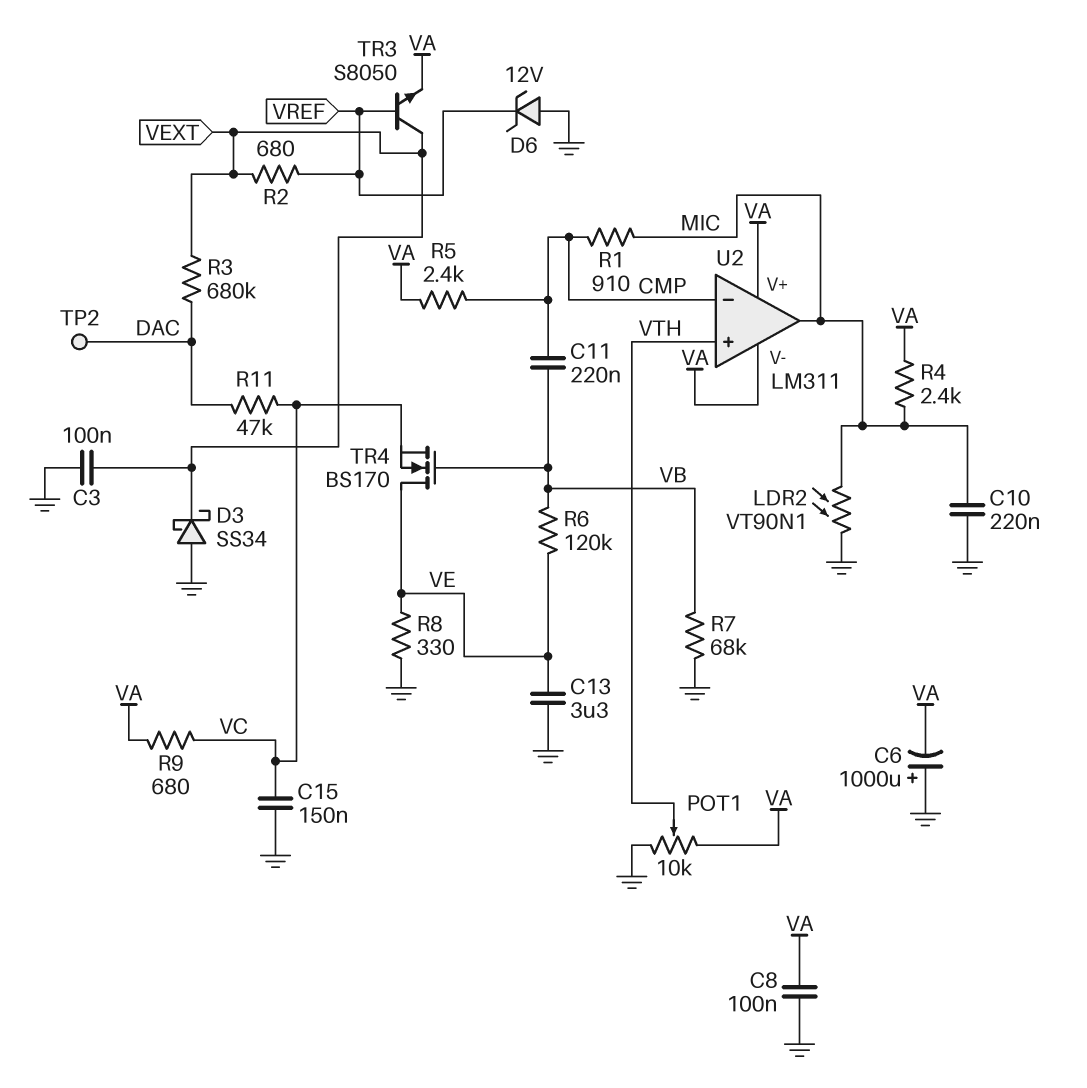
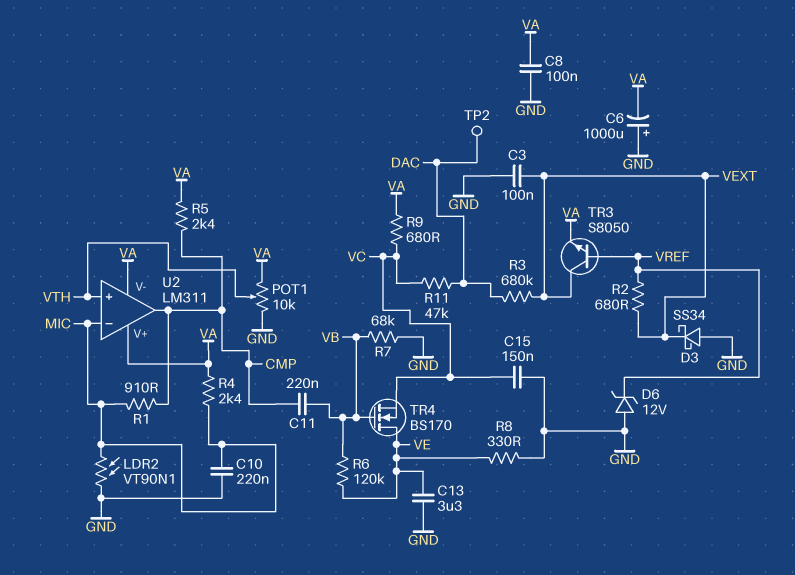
U2 pin in-: CMP -> MIC
U2 pin out: MIC -> CMP

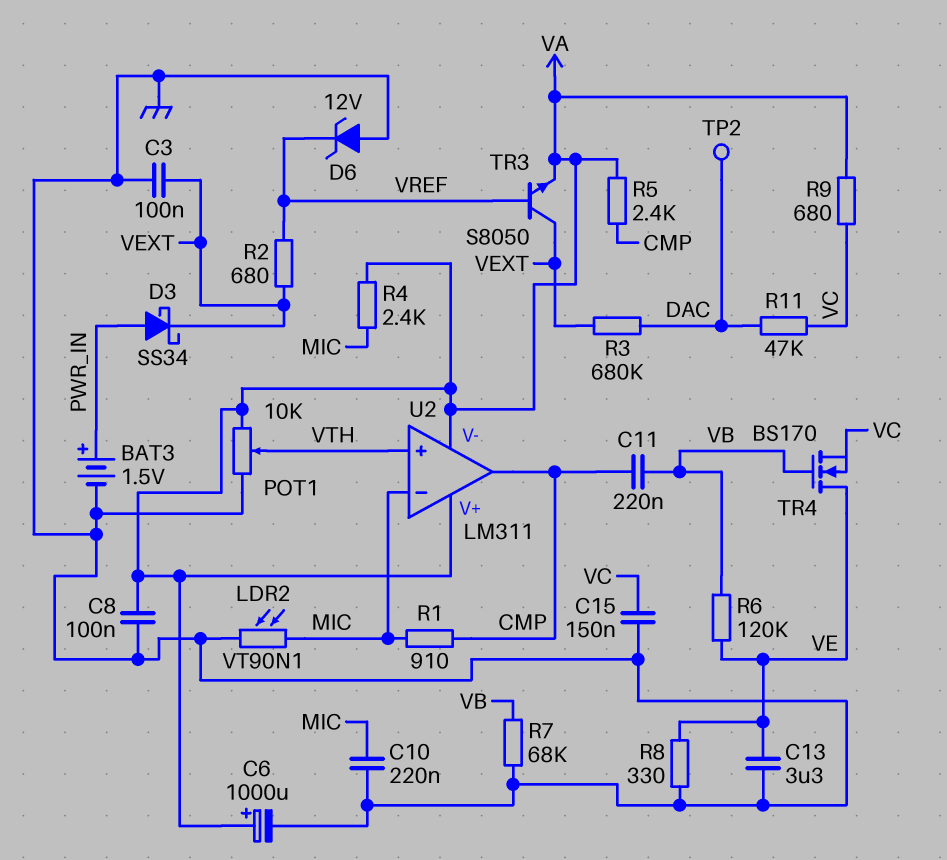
BAT3: none -> 1.5V (plus PWR_IN, minus GND)
C6: 1000uF (plus GND, minus VA) -> 1000uF (plus VA, minus GND)
D3: schottky SS34 (A GND, K VEXT) -> schottky SS34 (A PWR_IN, K VEXT)

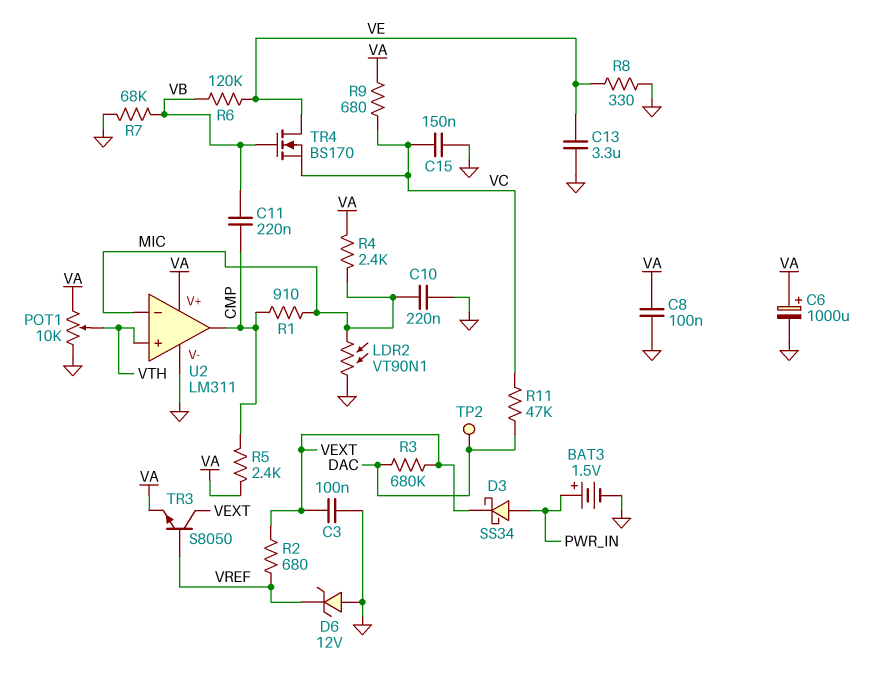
U2 pin V-: VA -> GND

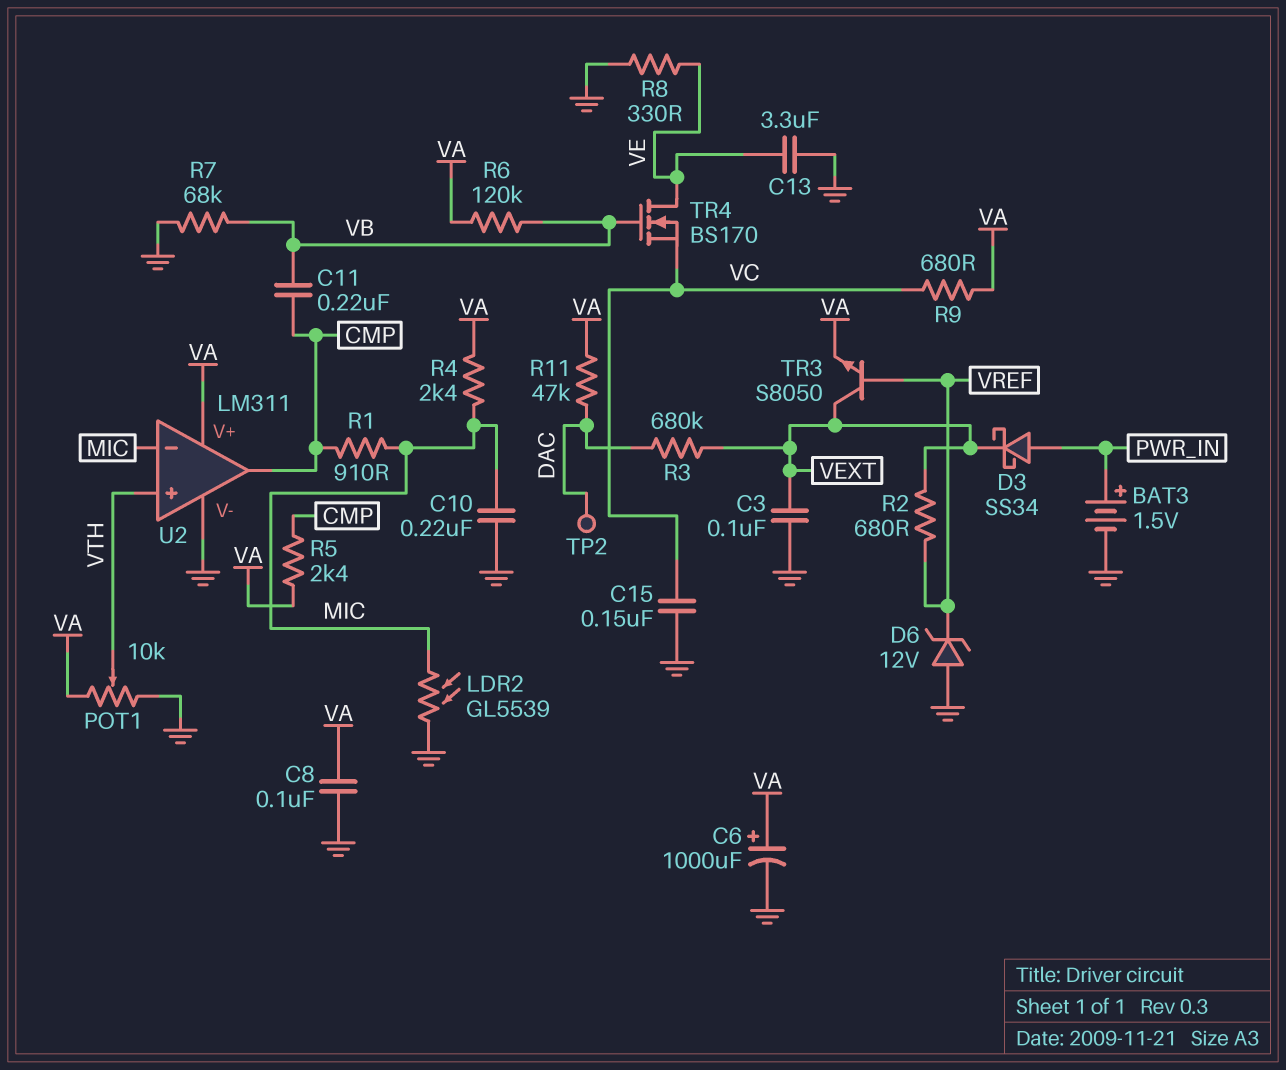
LDR2: VT90N1 (GND, MIC) -> GL5539 (GND, MIC)
R6: 120k (VB, VE) -> 120k (VA, VB)
R11: 47k (DAC, VC) -> 47k (DAC, VA)

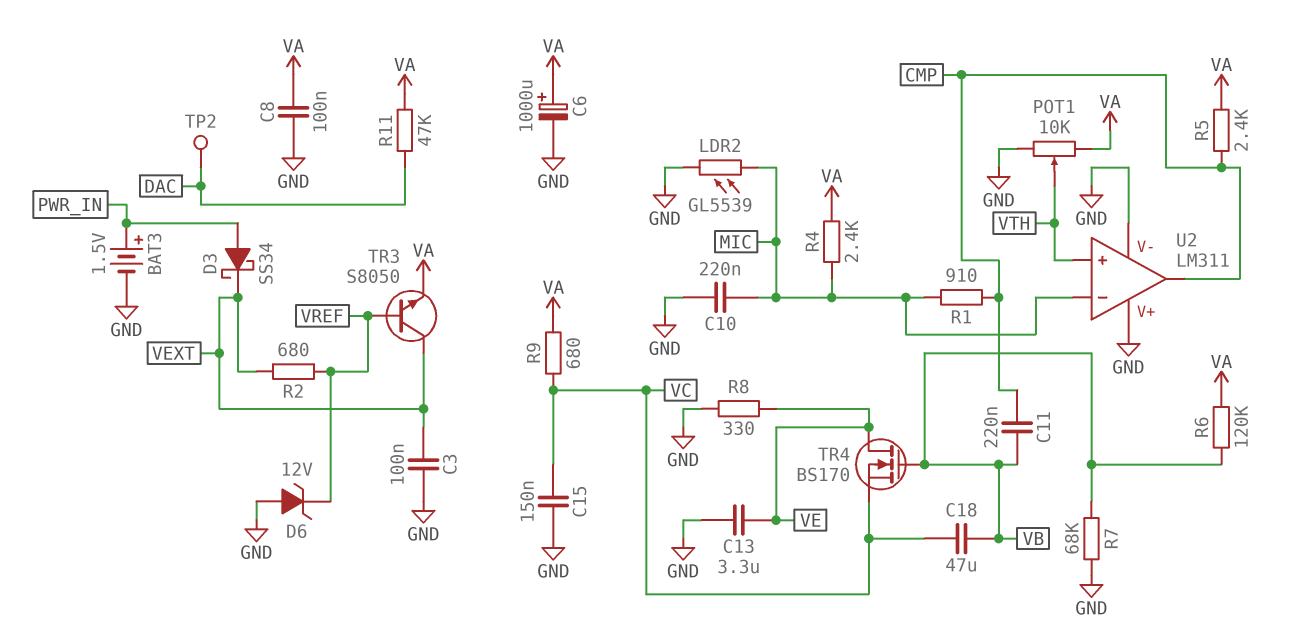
C18: none -> 47uF (VB, VC)
R3: 680k (DAC, VEXT) -> none
U2 pin V+: VA -> GND

